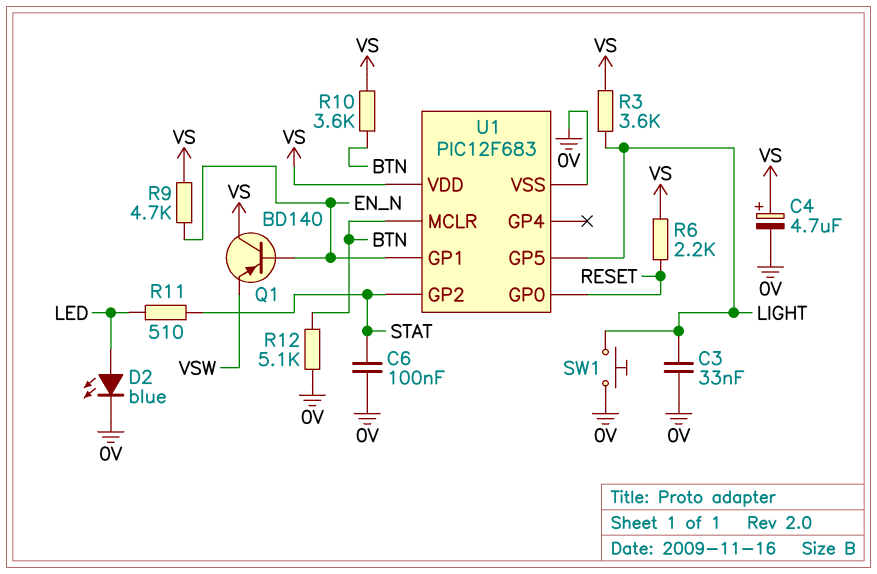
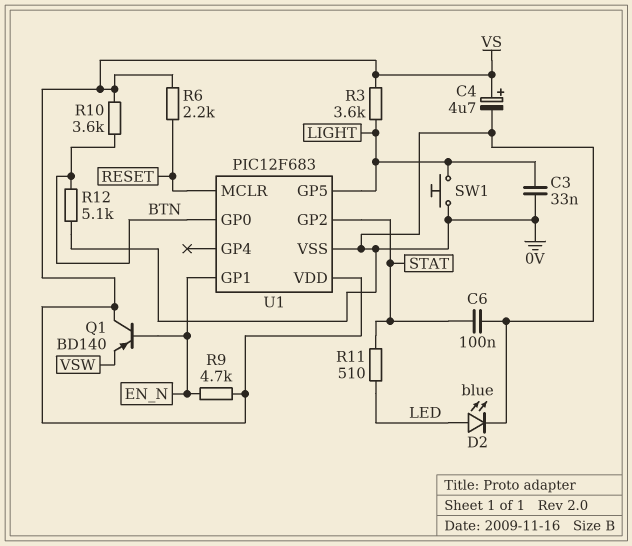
U1 pin GP0: RESET -> BTN
U1 pin MCLR: BTN -> RESET

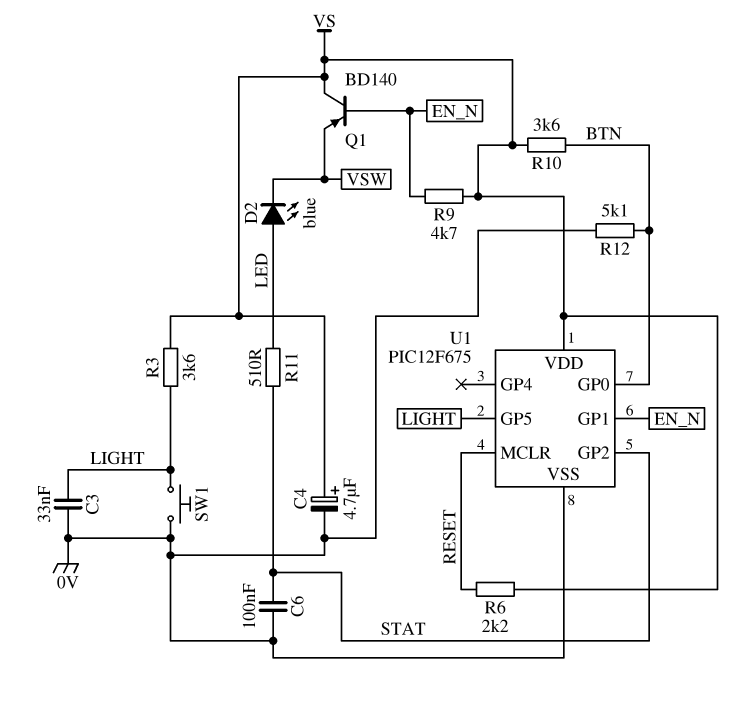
D2: LED blue (A LED, K 0V) -> LED blue (A LED, K VSW)
U1: PIC12F683 -> PIC12F675

